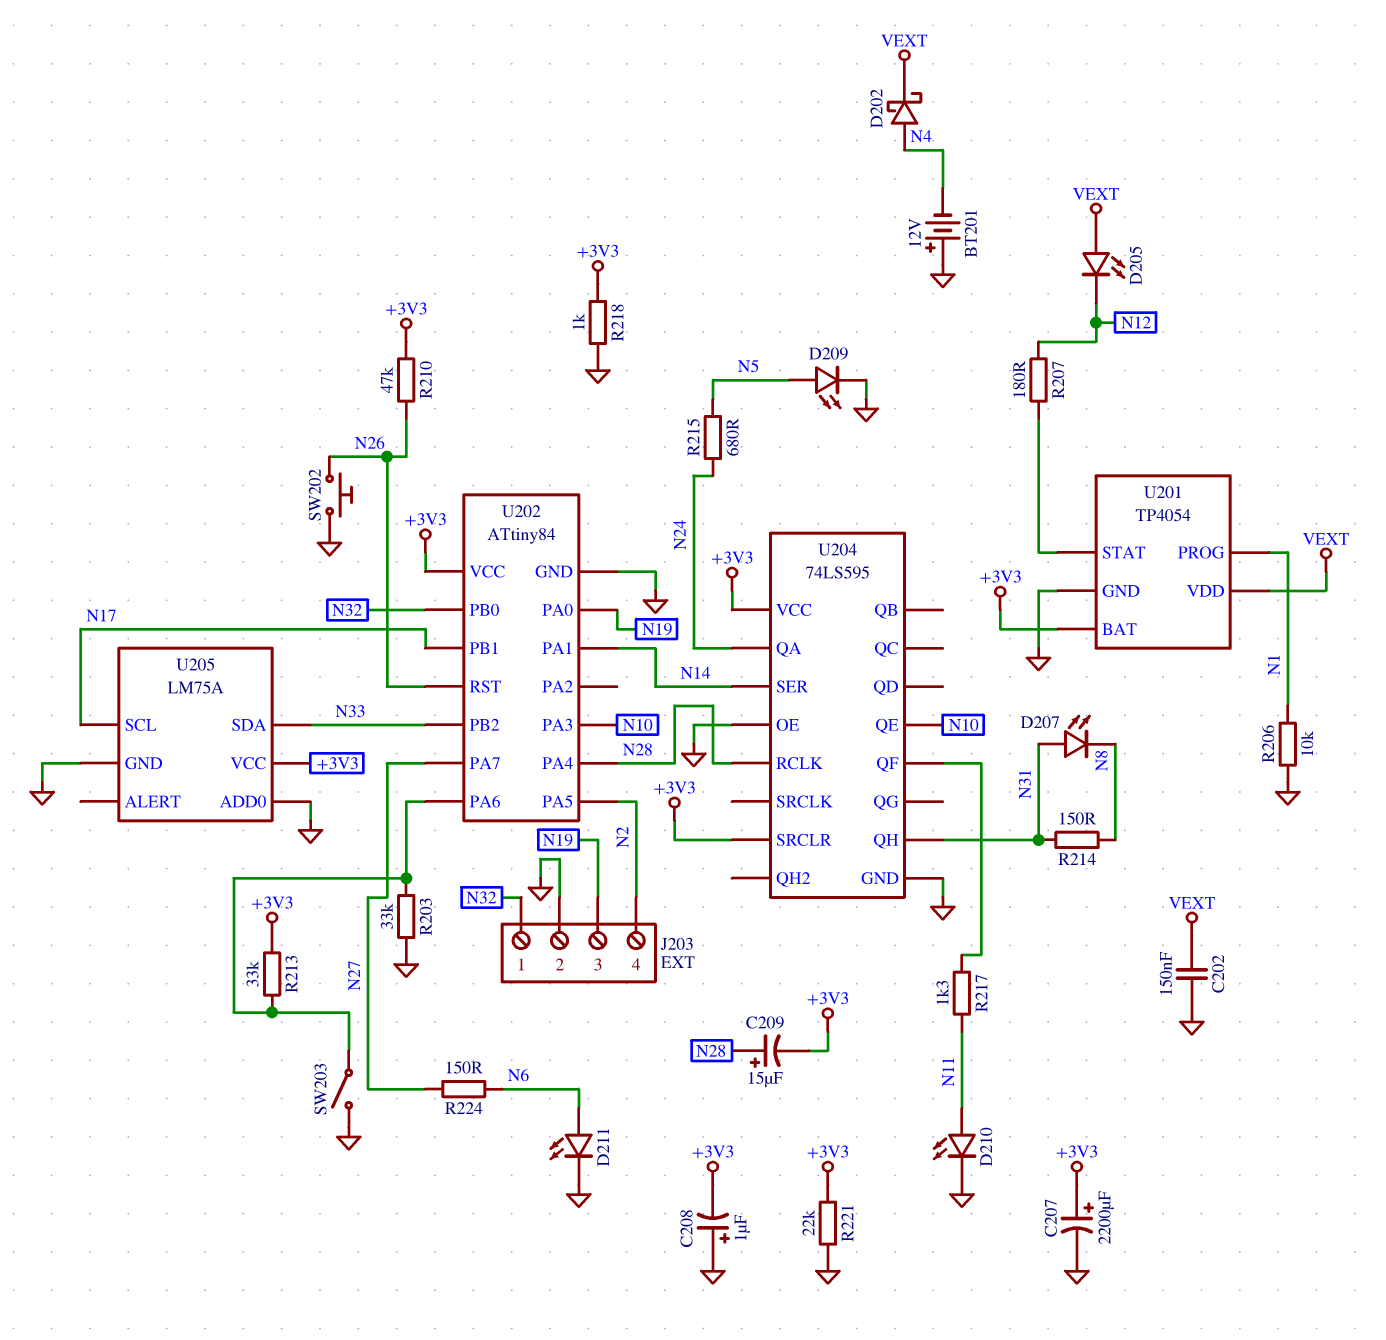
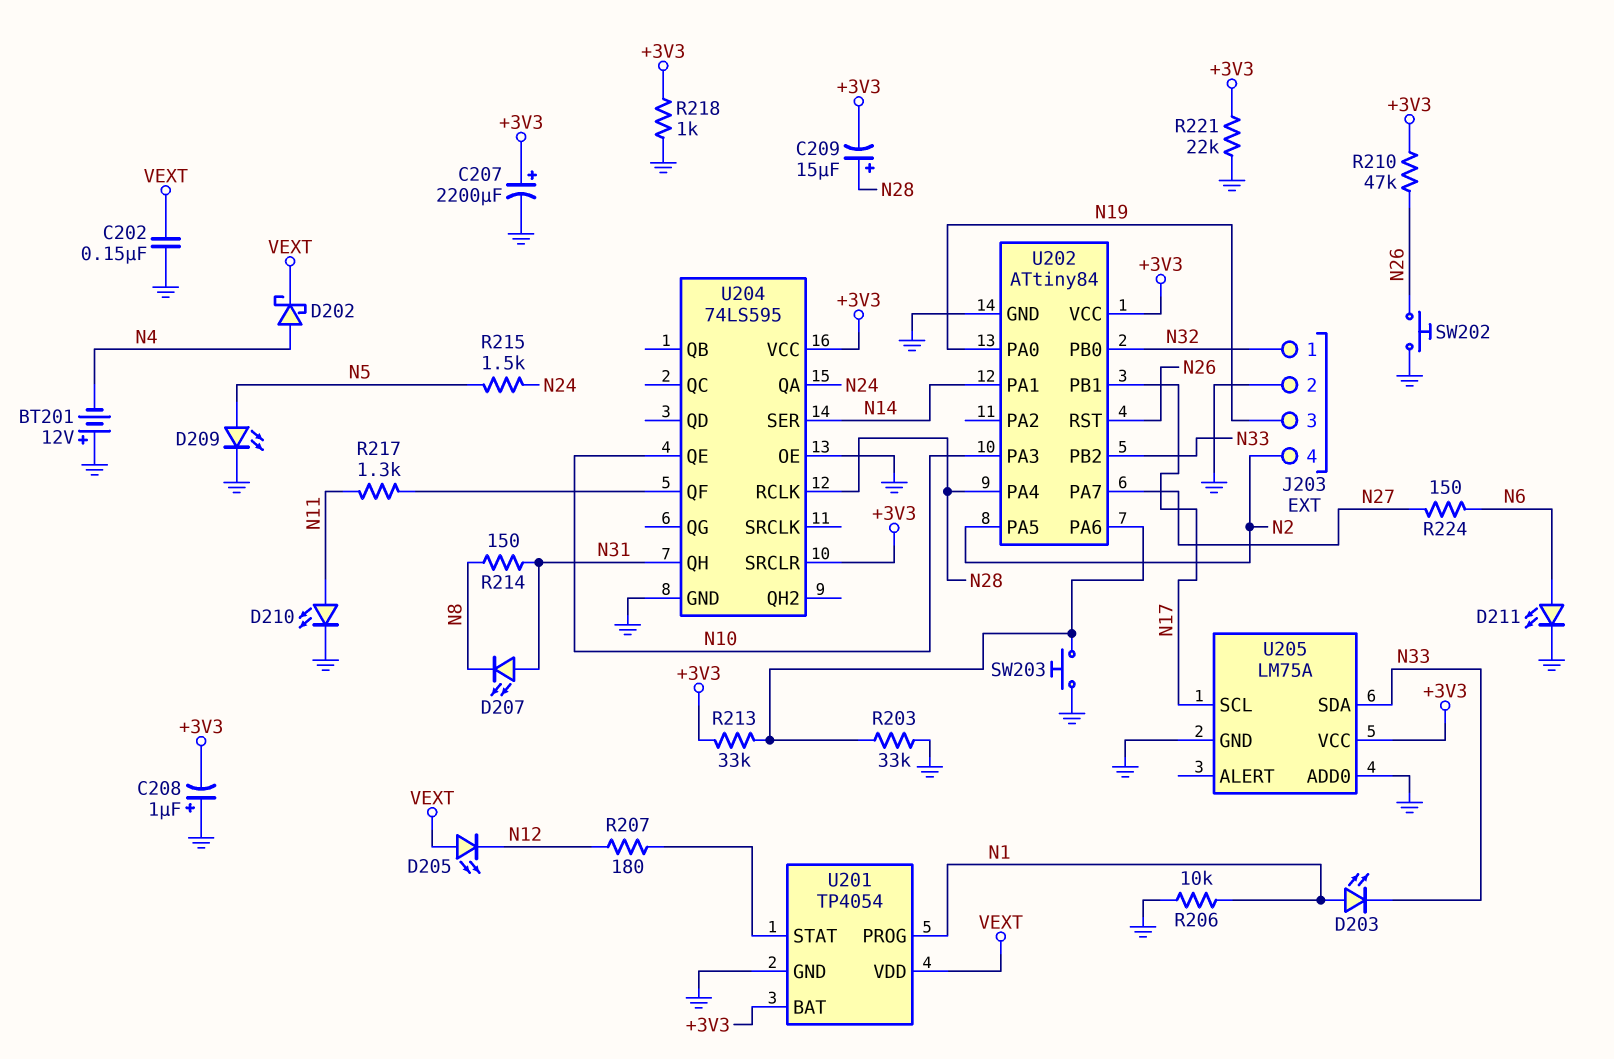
D203: none -> LED (A N1, K N33)
R215: 680 (N5, N24) -> 1.5k (N5, N24)
SW203: switch (GND, U202/PA6) -> button (GND, U202/PA6)

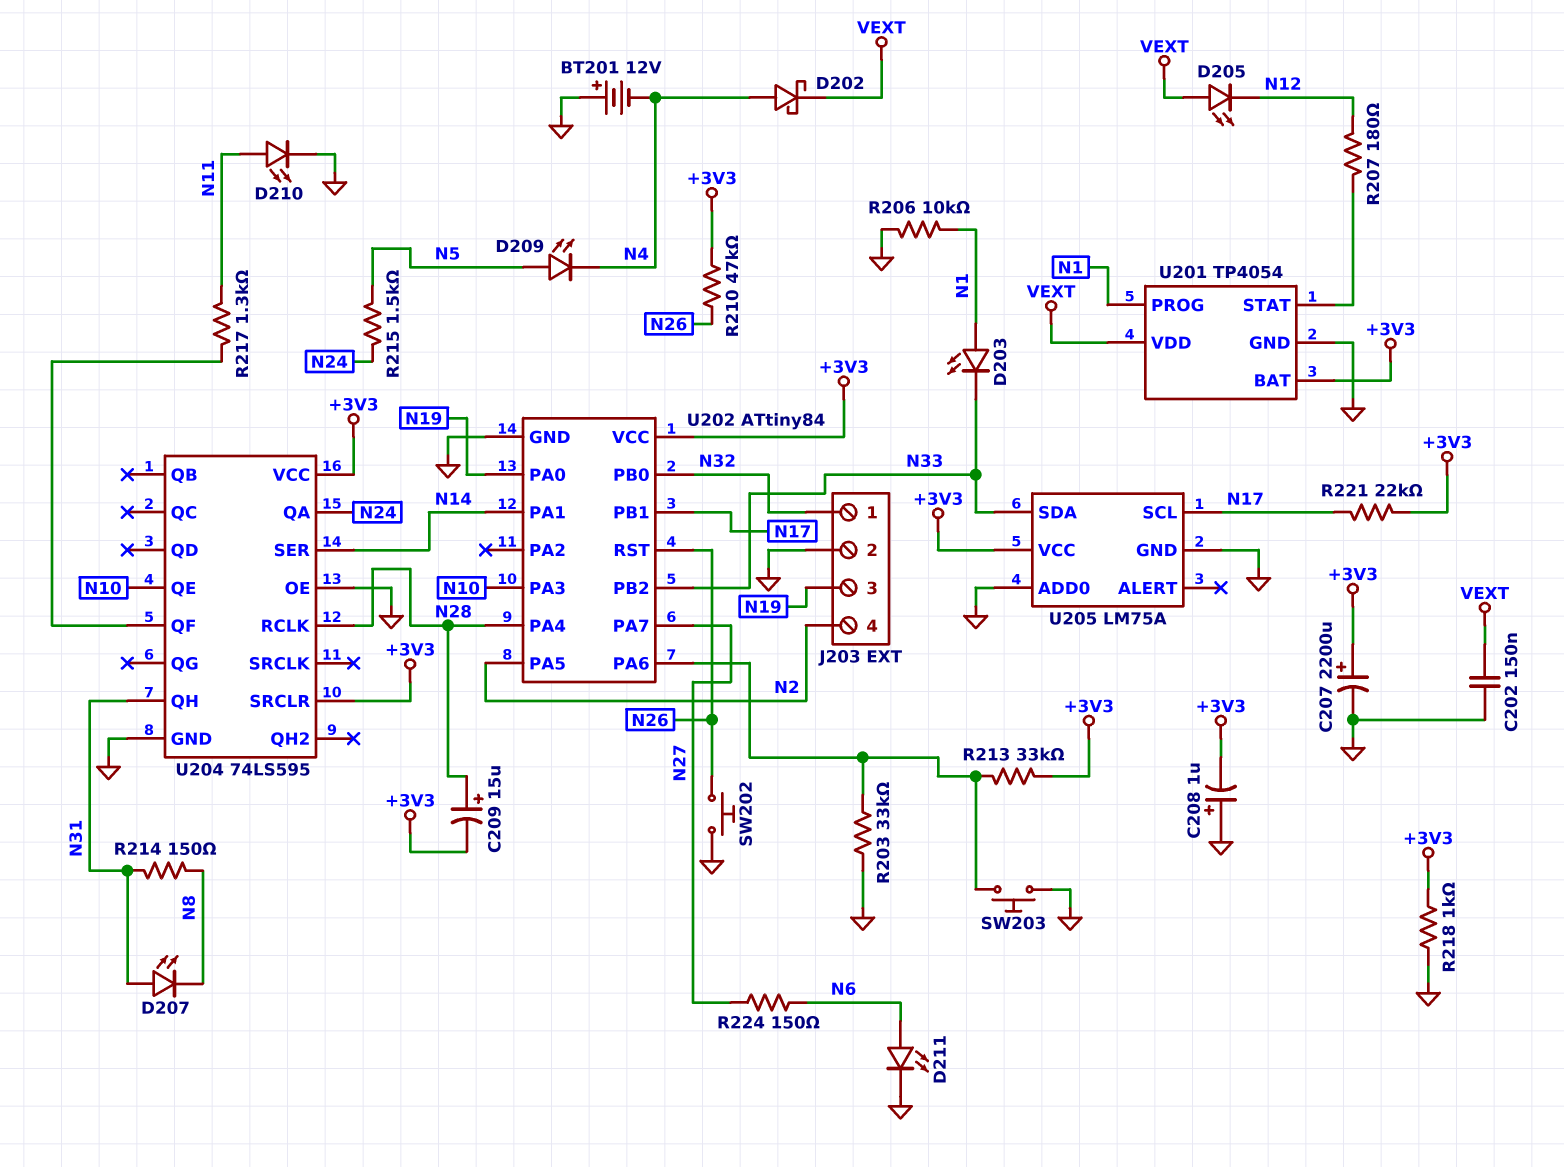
D209: LED (A N5, K GND) -> LED (A N5, K N4)
R221: 22k (+3V3, GND) -> 22k (+3V3, N17)

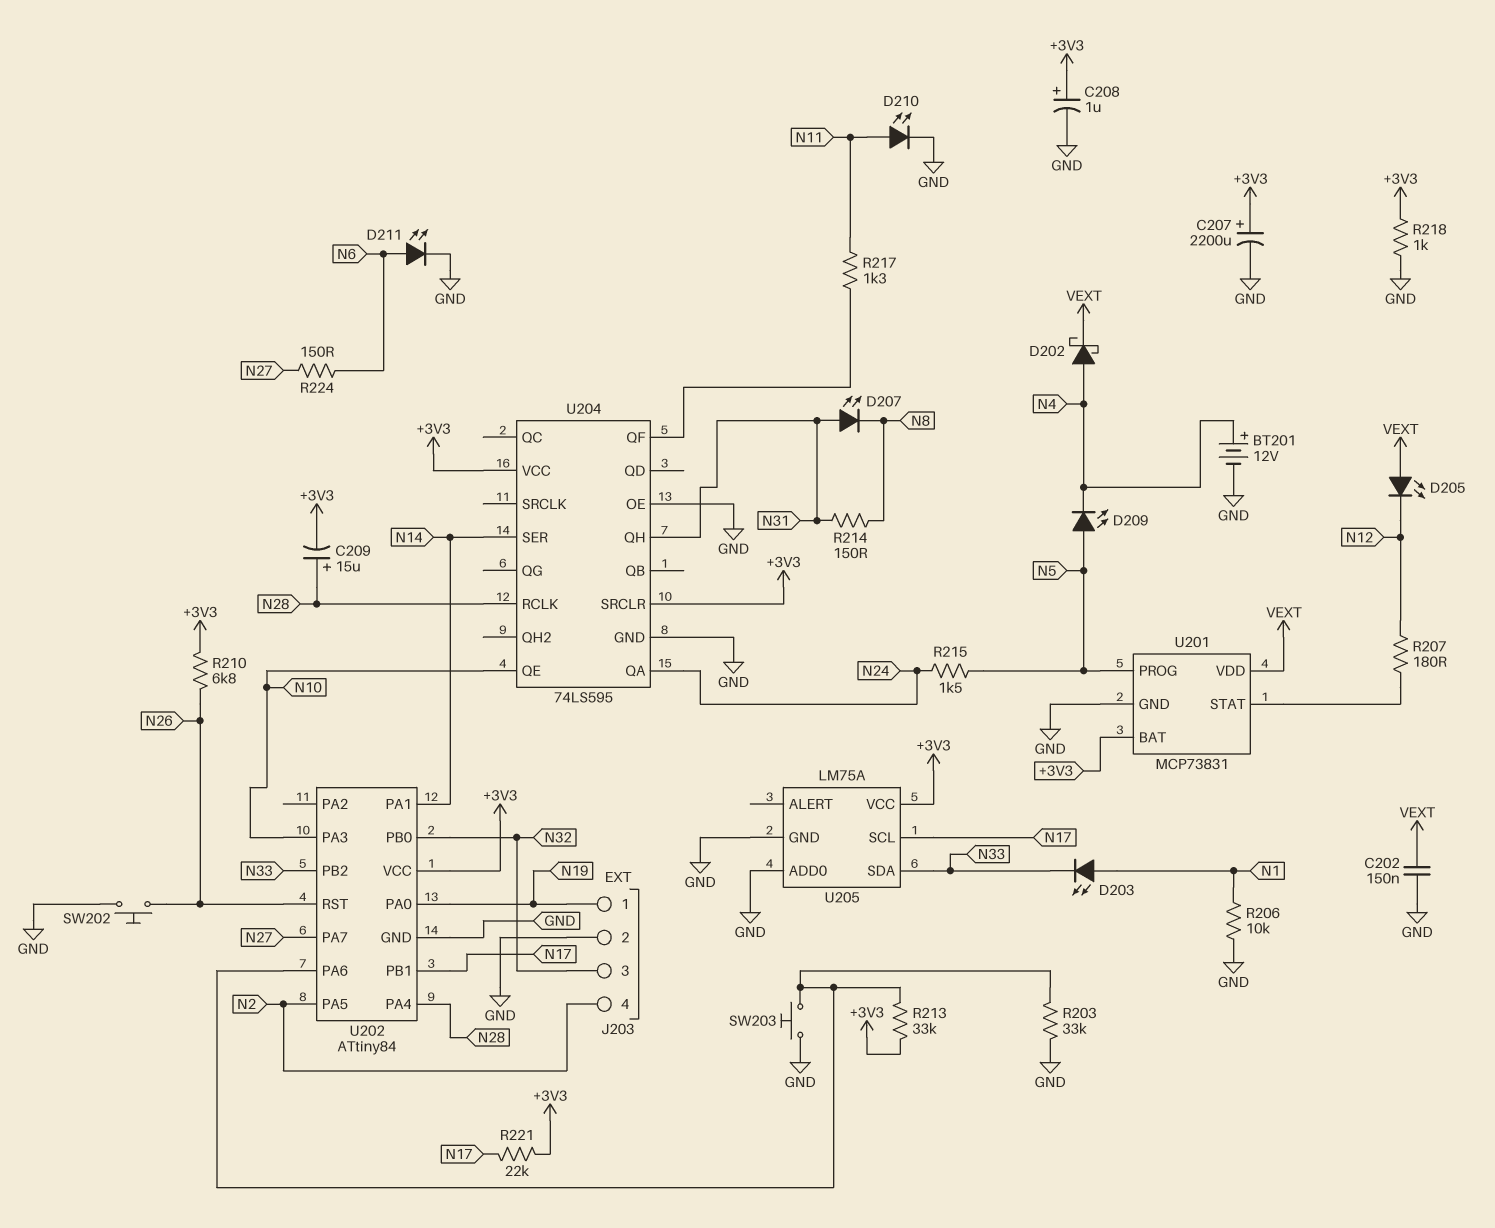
BT201: 12V (plus GND, minus N4) -> 12V (plus N4, minus GND)
C208: 1uF (plus GND, minus +3V3) -> 1uF (plus +3V3, minus GND)
J203 pin 1: N32 -> N19
J203 pin 3: N19 -> N32
R210: 47k (+3V3, N26) -> 6.8k (+3V3, N26)
U201: TP4054 -> MCP73831
U201 pin PROG: N1 -> N5

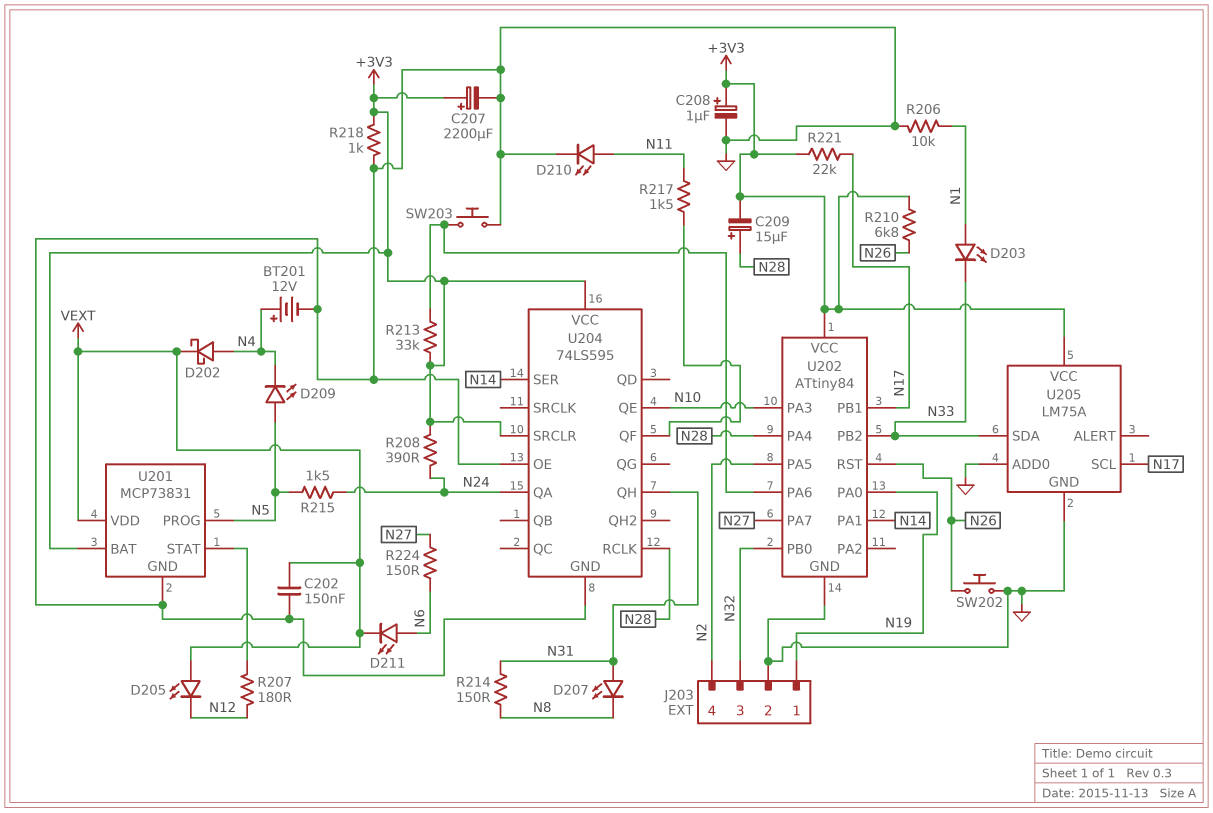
D211: LED (A N6, K GND) -> LED (A N6, K VEXT)
R203: 33k (GND, U202/PA6) -> none
R208: none -> 390 (+3V3, N24)
R217: 1.3k (N11, U204/QF) -> 1.5k (N11, U204/QF)

